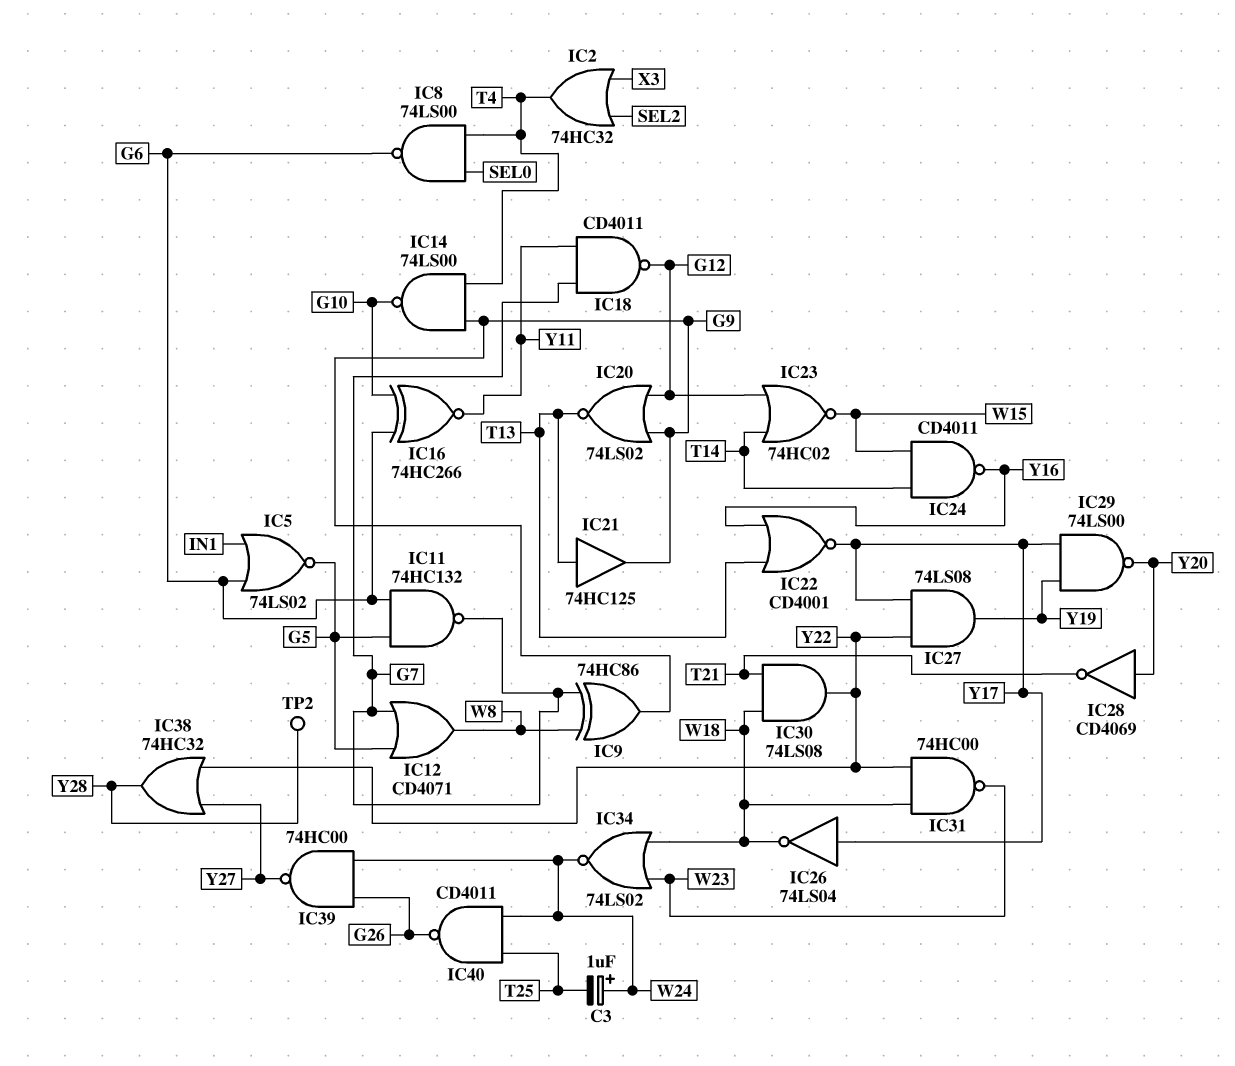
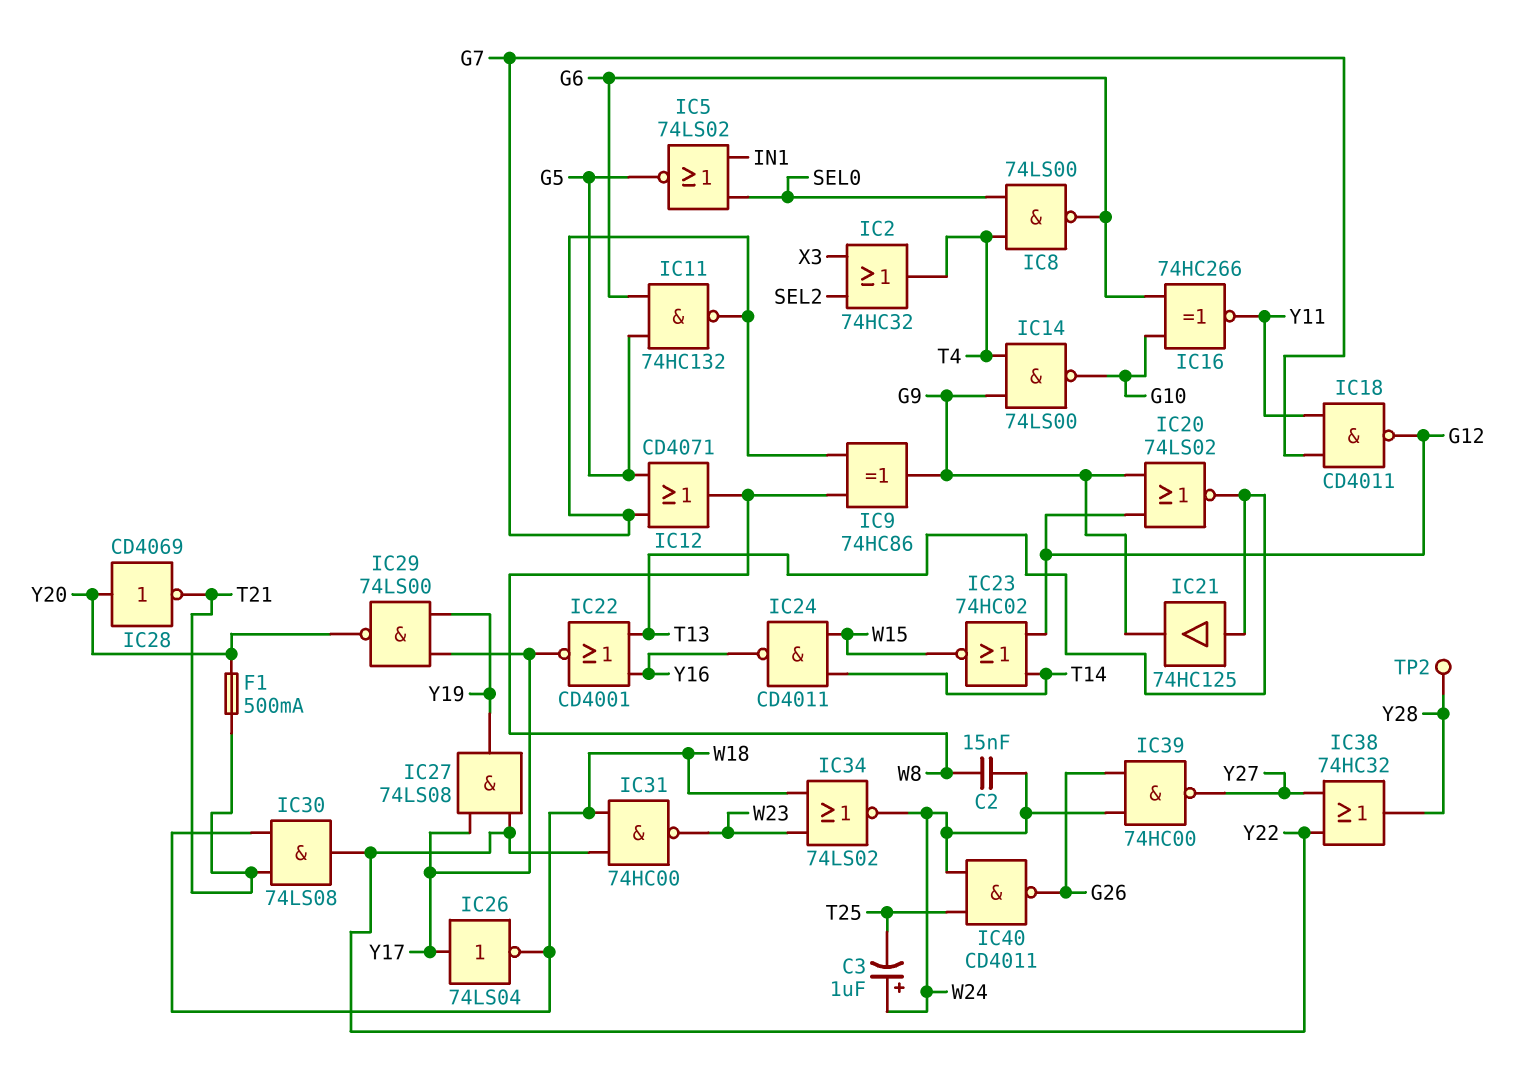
C2: none -> 15nF (W8, W24)
F1: none -> 500mA (T21, Y20)
IC5: NOR 74LS02 (in G6, in IN1, out G5) -> NOR 74LS02 (in IN1, in SEL0, out G5)

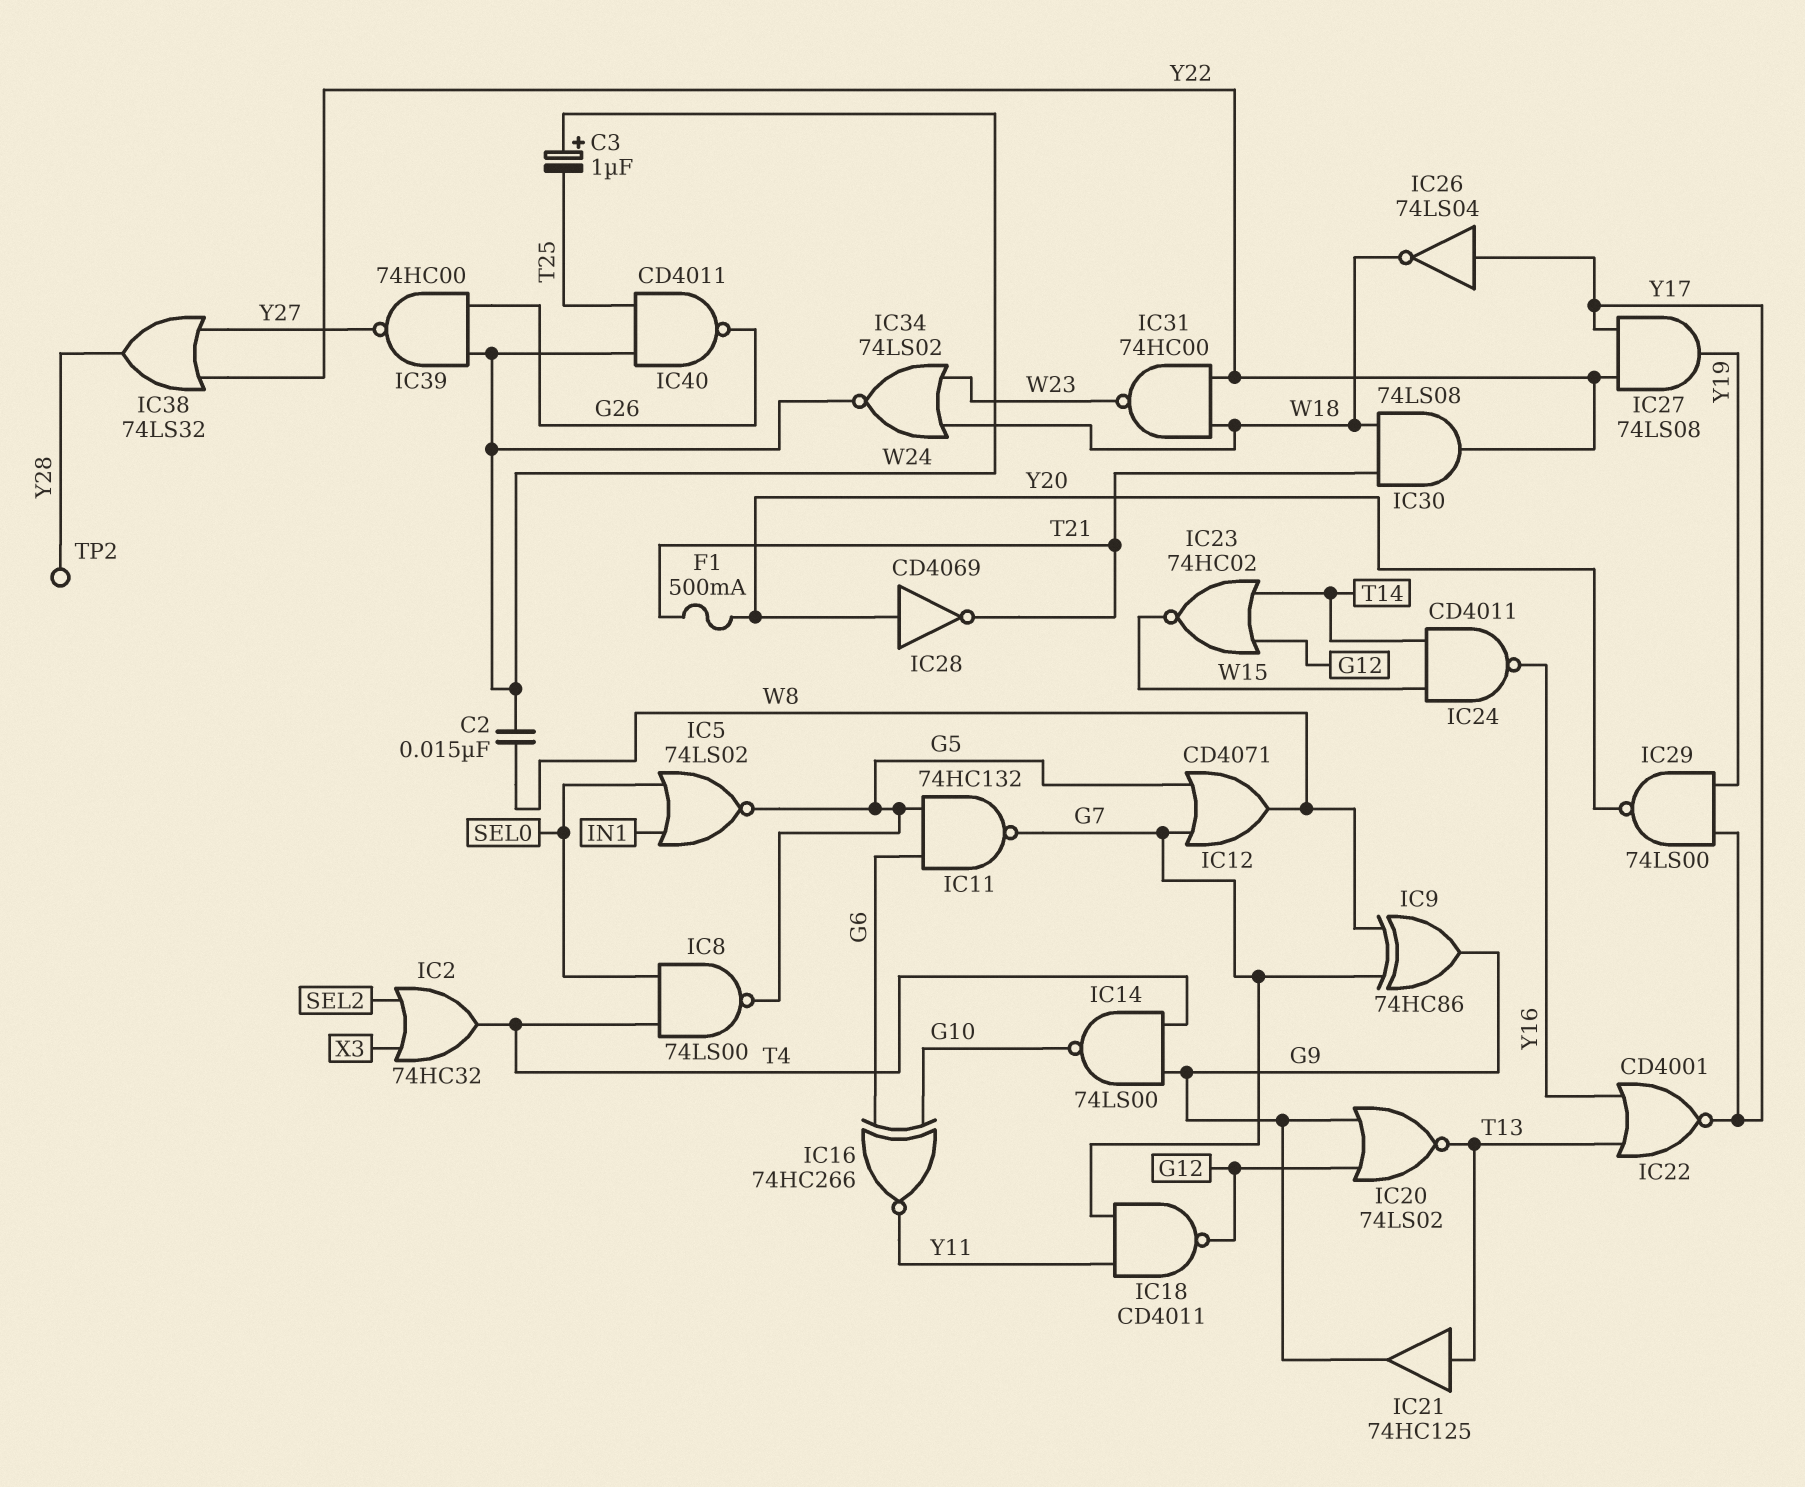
IC8: NAND 74LS00 (in SEL0, in T4, out G6) -> NAND 74LS00 (in SEL0, in T4, out G5)
IC38: OR 74HC32 (in Y22, in Y27, out Y28) -> OR 74LS32 (in Y22, in Y27, out Y28)

